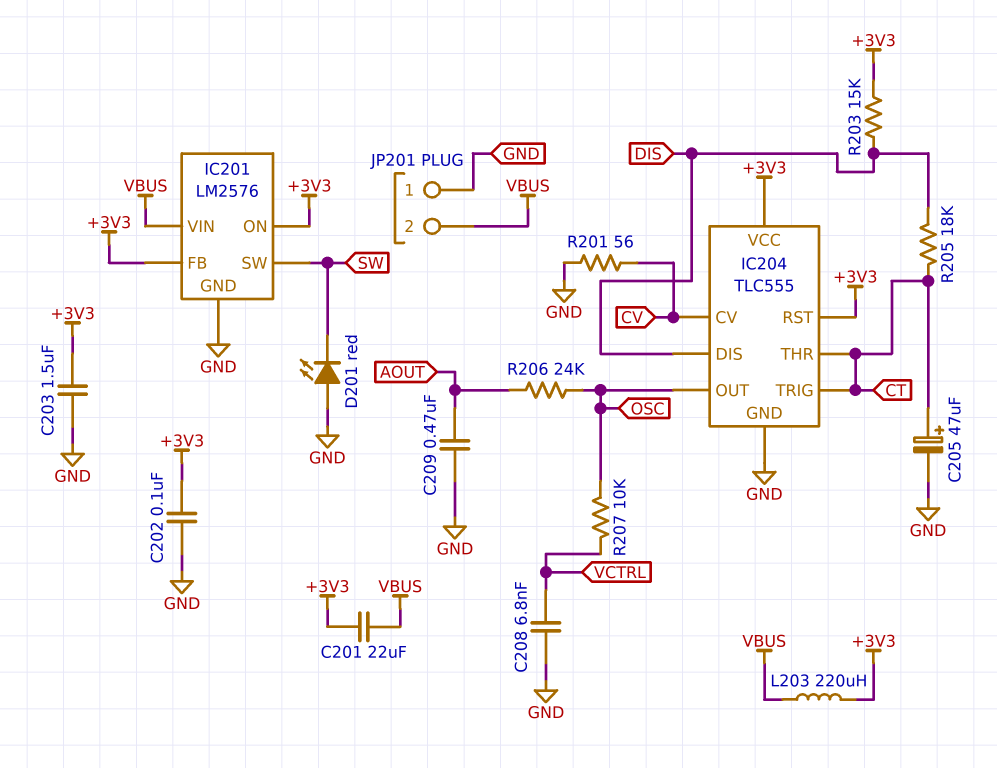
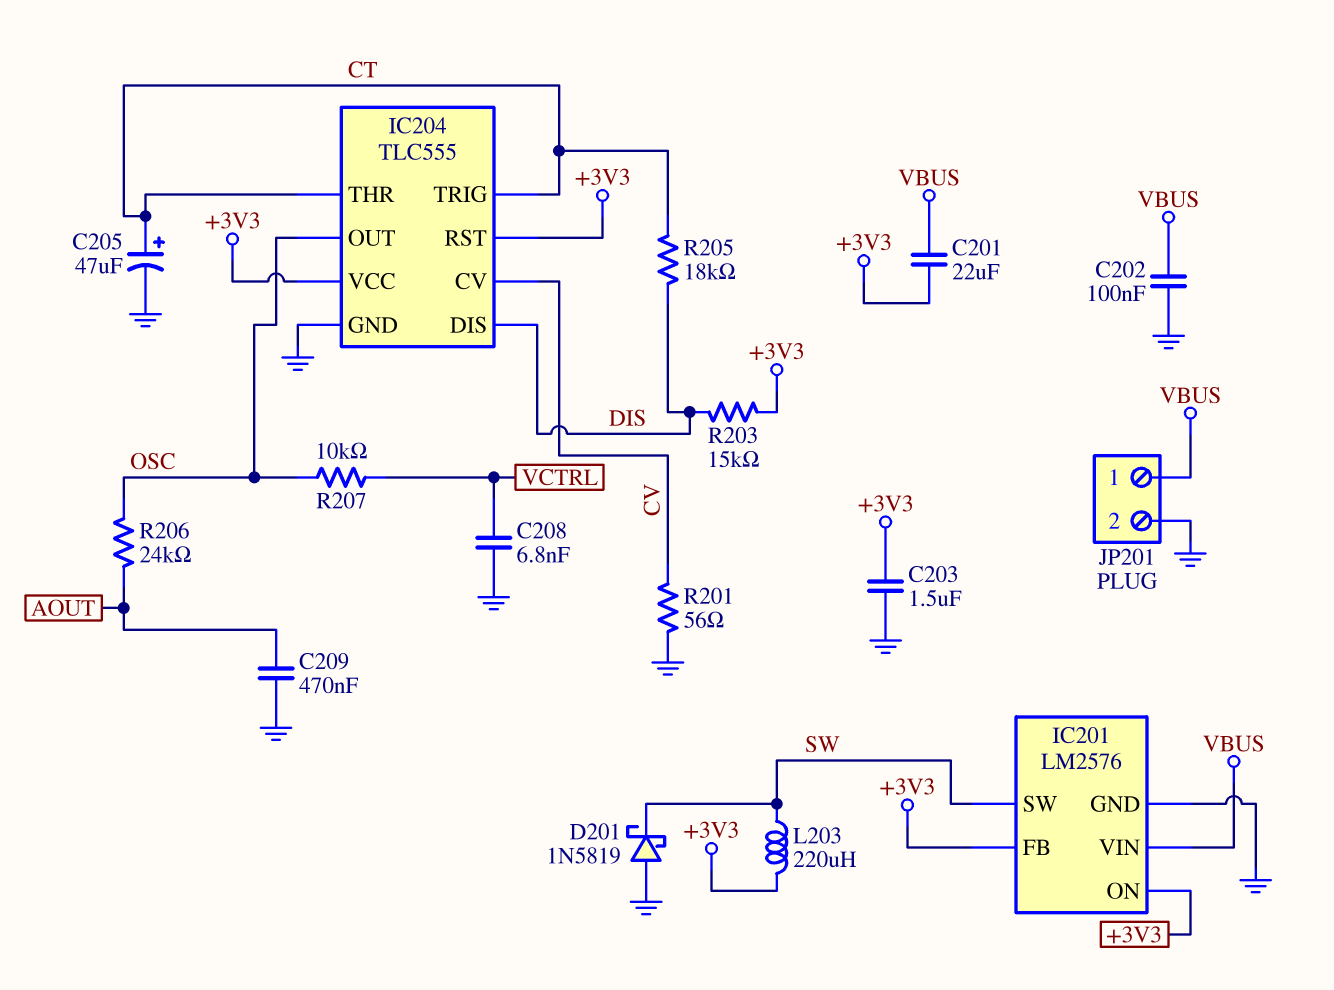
C202: 100nF (+3V3, GND) -> 100nF (GND, VBUS)
D201: LED red (A GND, K SW) -> schottky 1N5819 (A GND, K SW)
JP201 pin 1: GND -> VBUS
JP201 pin 2: VBUS -> GND
L203: 220uH (+3V3, VBUS) -> 220uH (+3V3, SW)

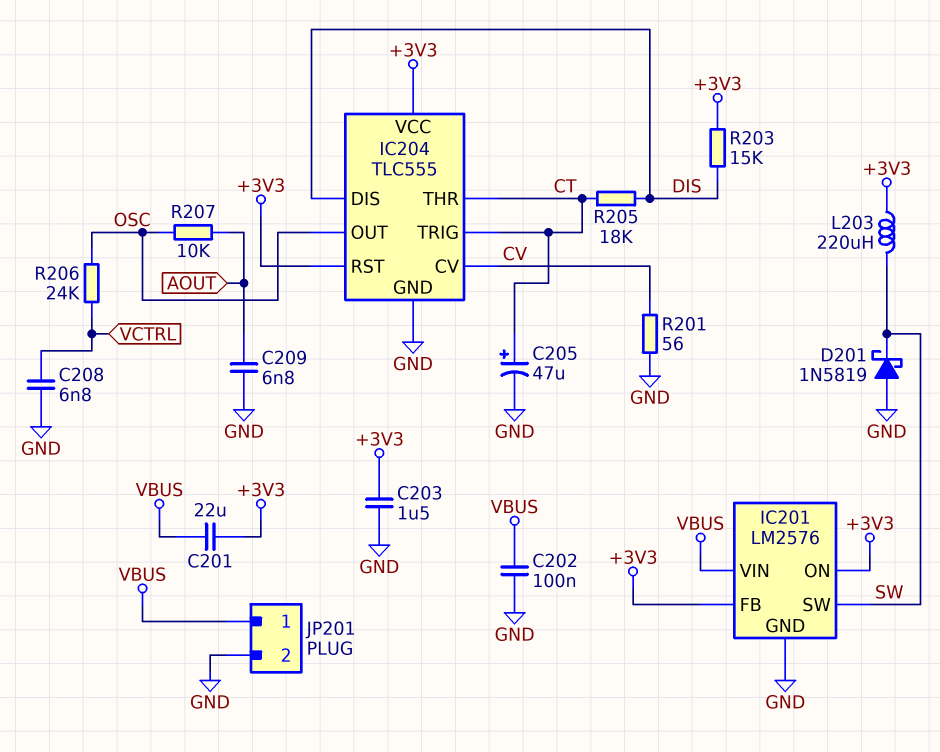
C209: 470nF (AOUT, GND) -> 6.8nF (AOUT, GND)
R206: 24k (AOUT, OSC) -> 24k (OSC, VCTRL)
R207: 10k (OSC, VCTRL) -> 10k (AOUT, OSC)

